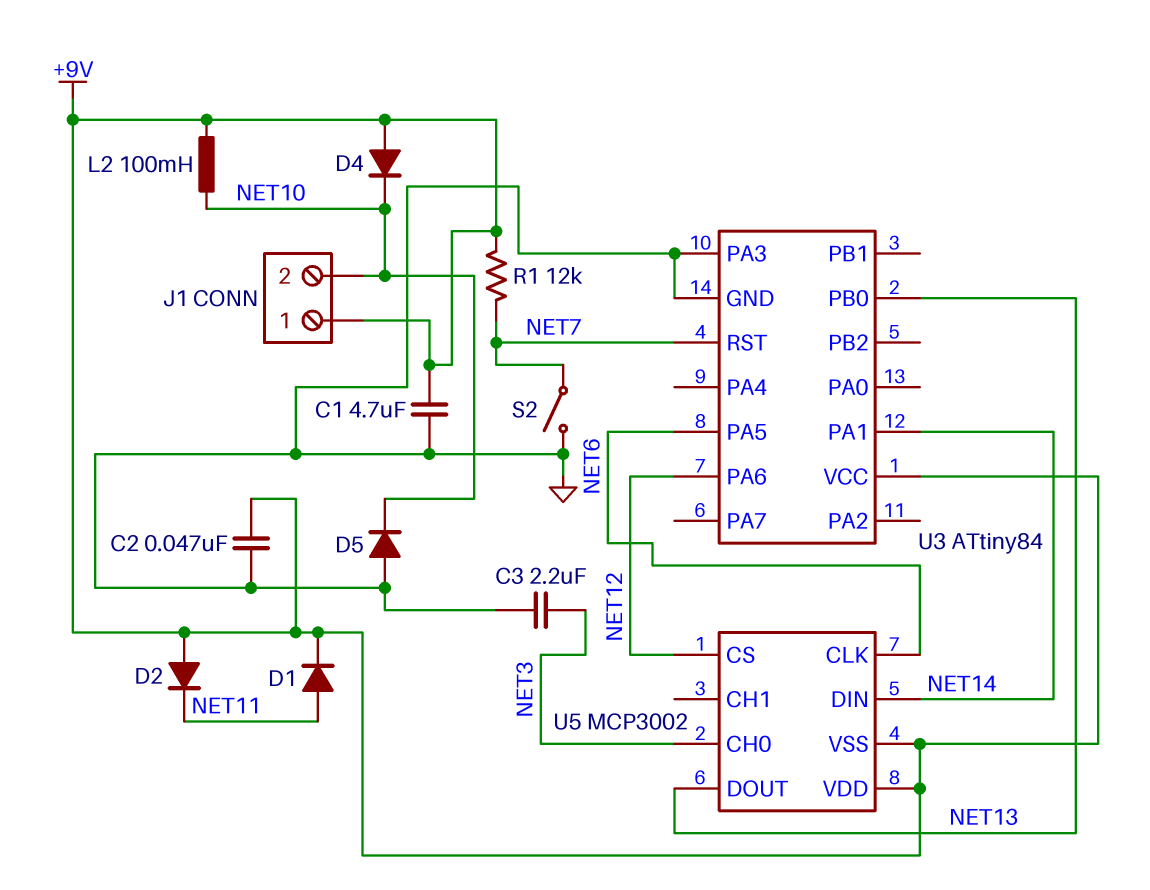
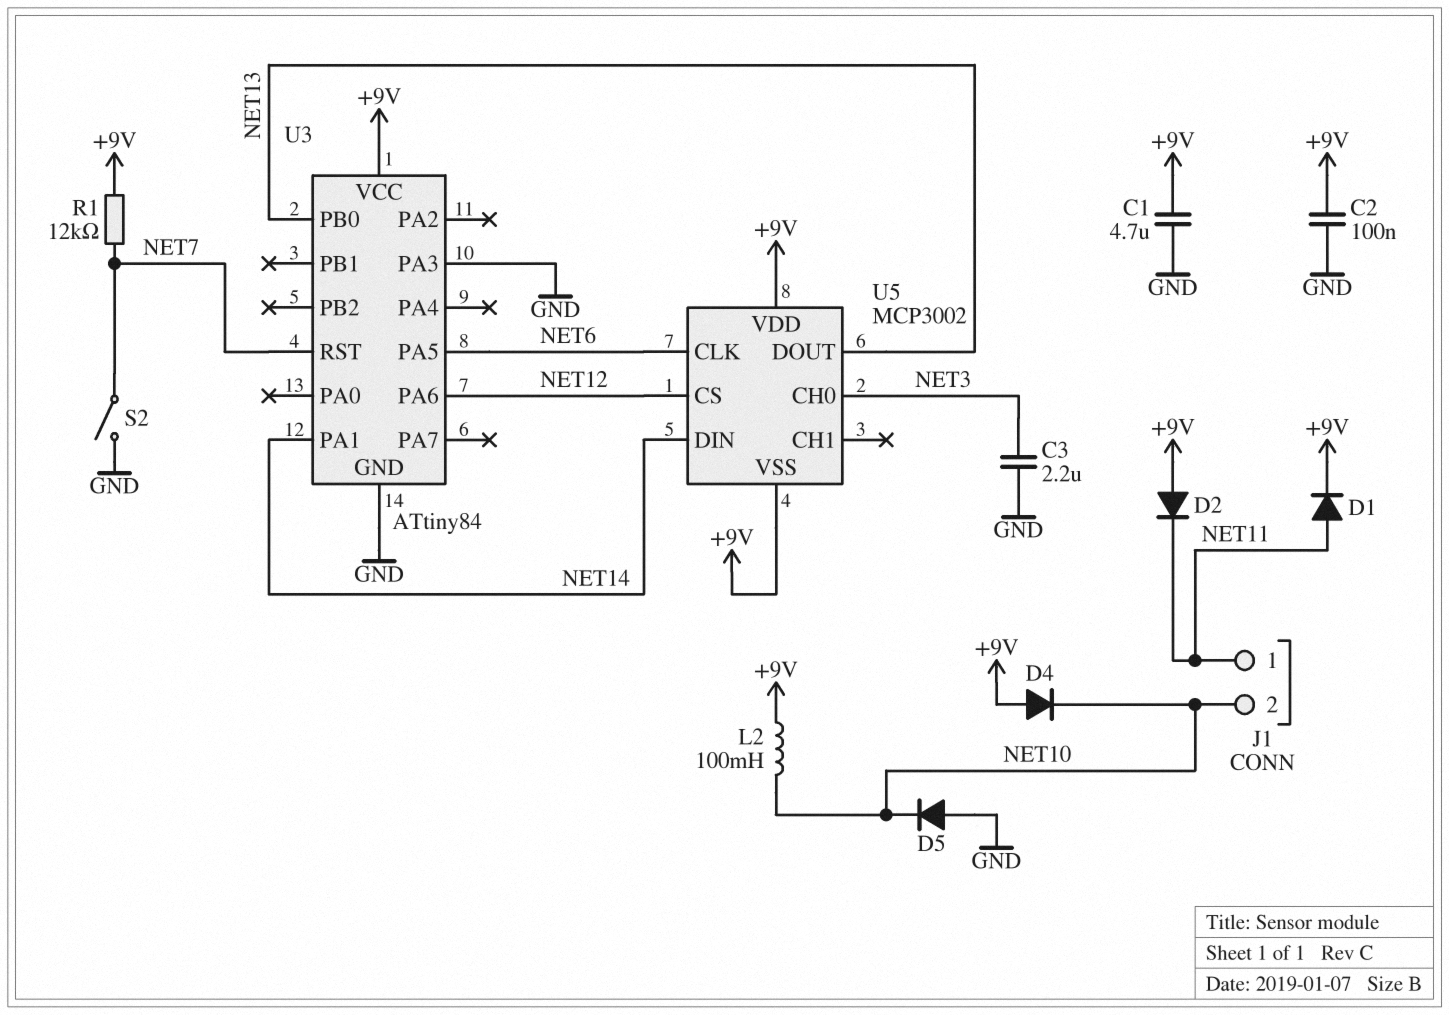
C2: 47nF (+9V, GND) -> 100nF (+9V, GND)
J1 pin 1: +9V -> NET11

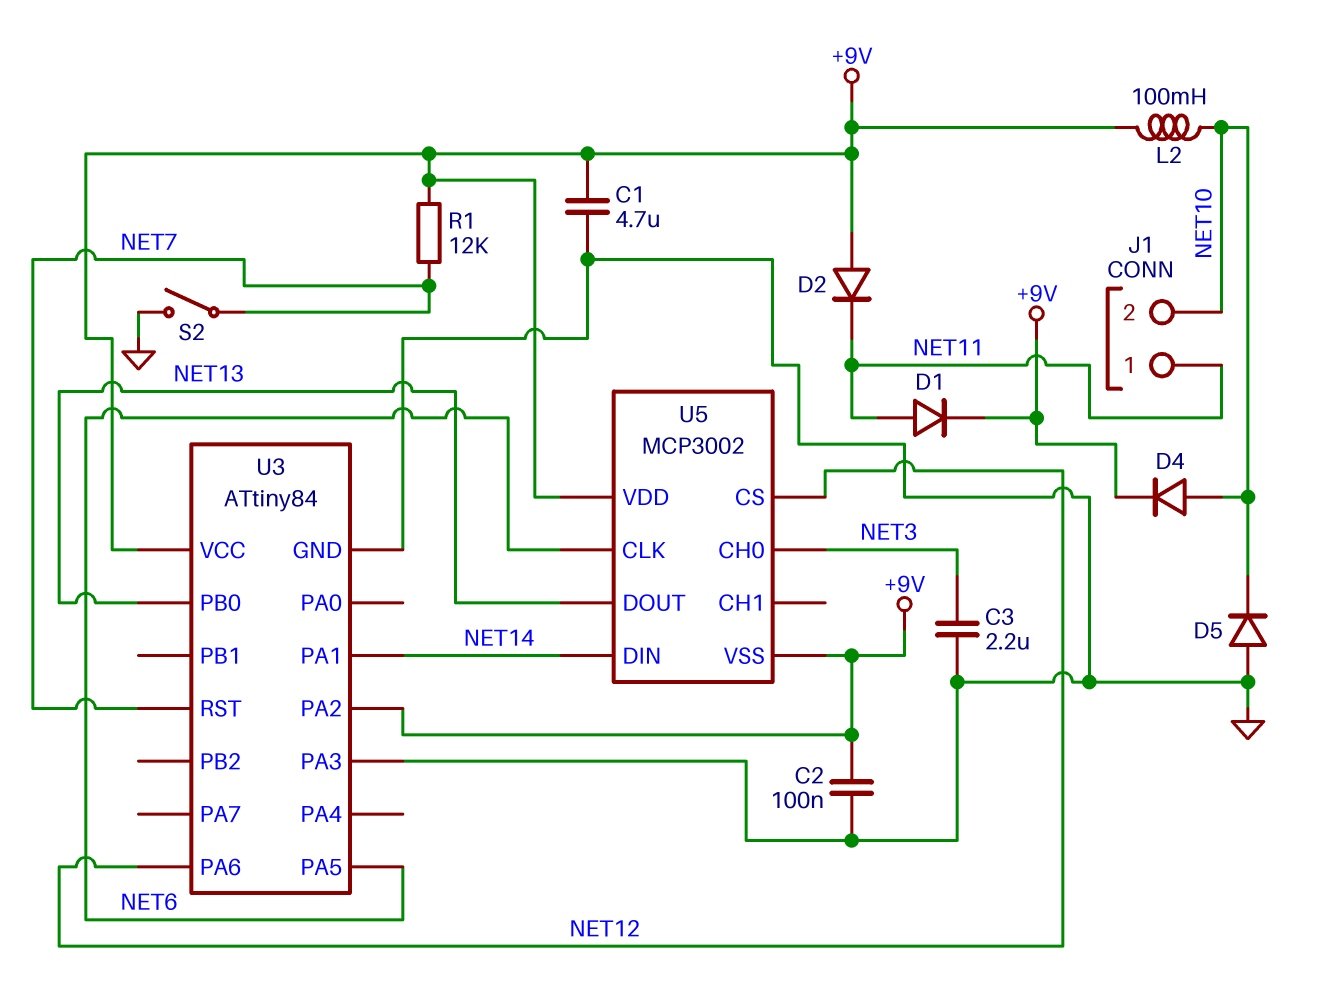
D4: diode (A +9V, K NET10) -> diode (A NET10, K +9V)
U3 pin PA2: none -> +9V

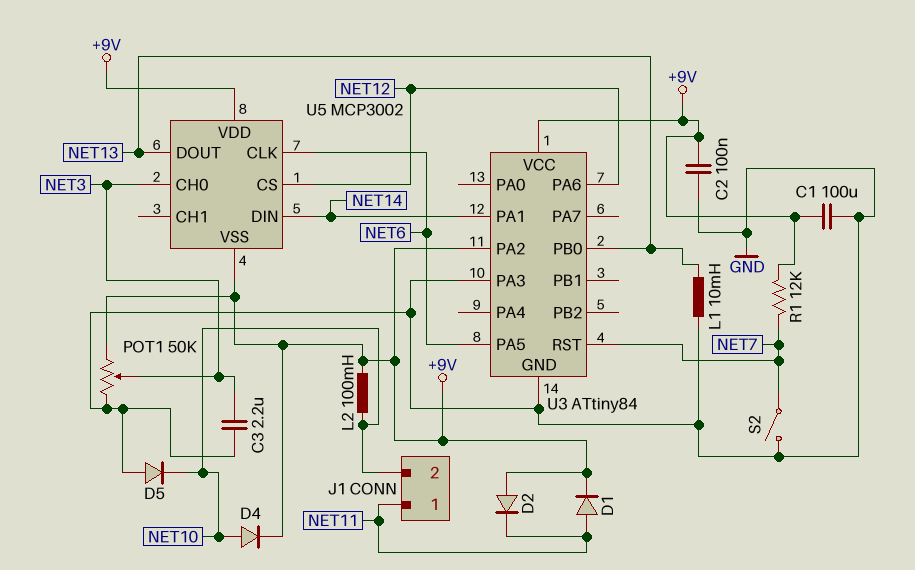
C1: 4.7uF (+9V, GND) -> 100uF (+9V, GND)
L1: none -> 10mH (GND, NET13)
POT1: none -> 50k (+9V, GND, wiper NET3)

